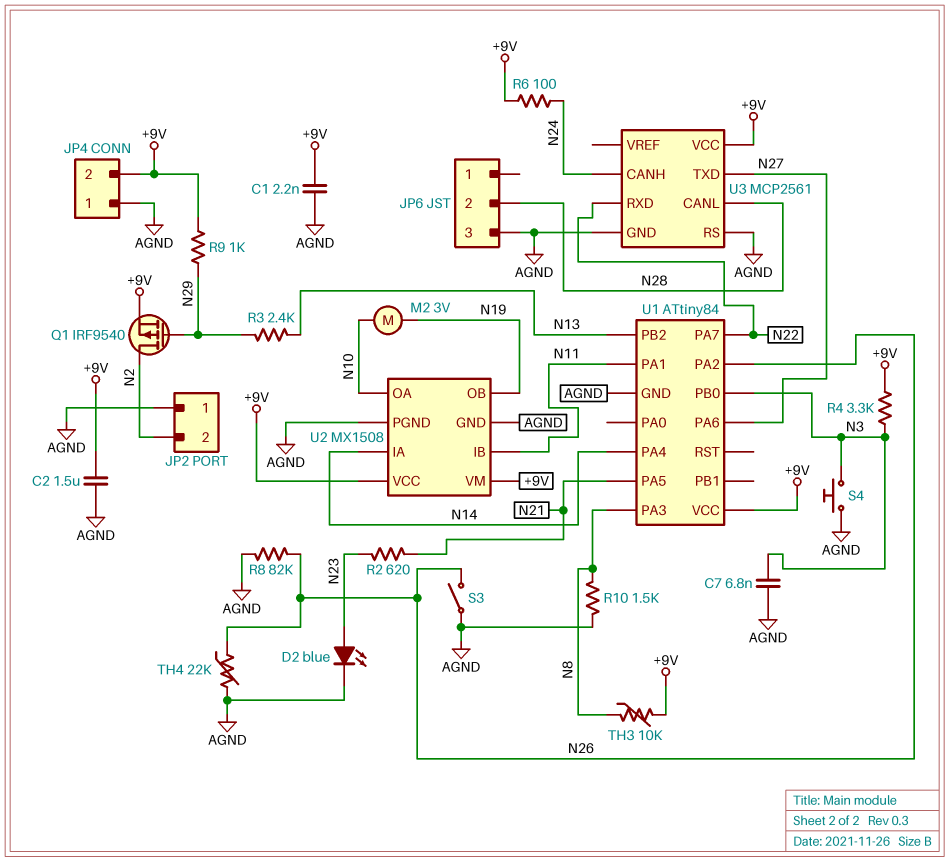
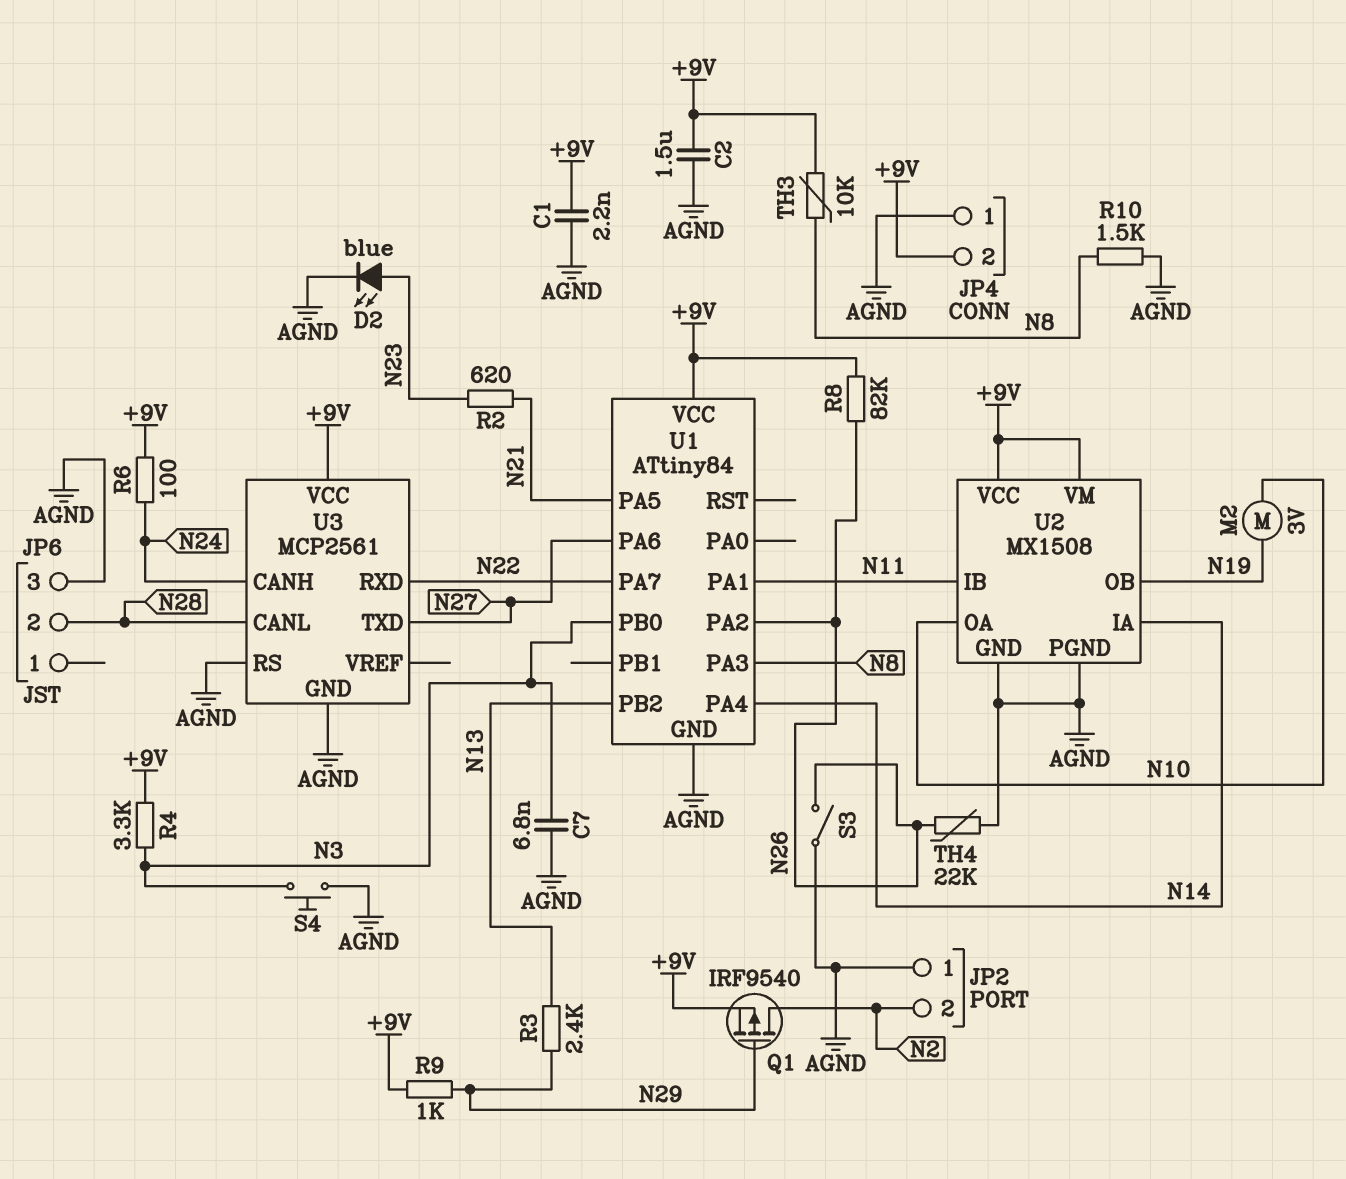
R8: 82k (AGND, N26) -> 82k (+9V, N26)

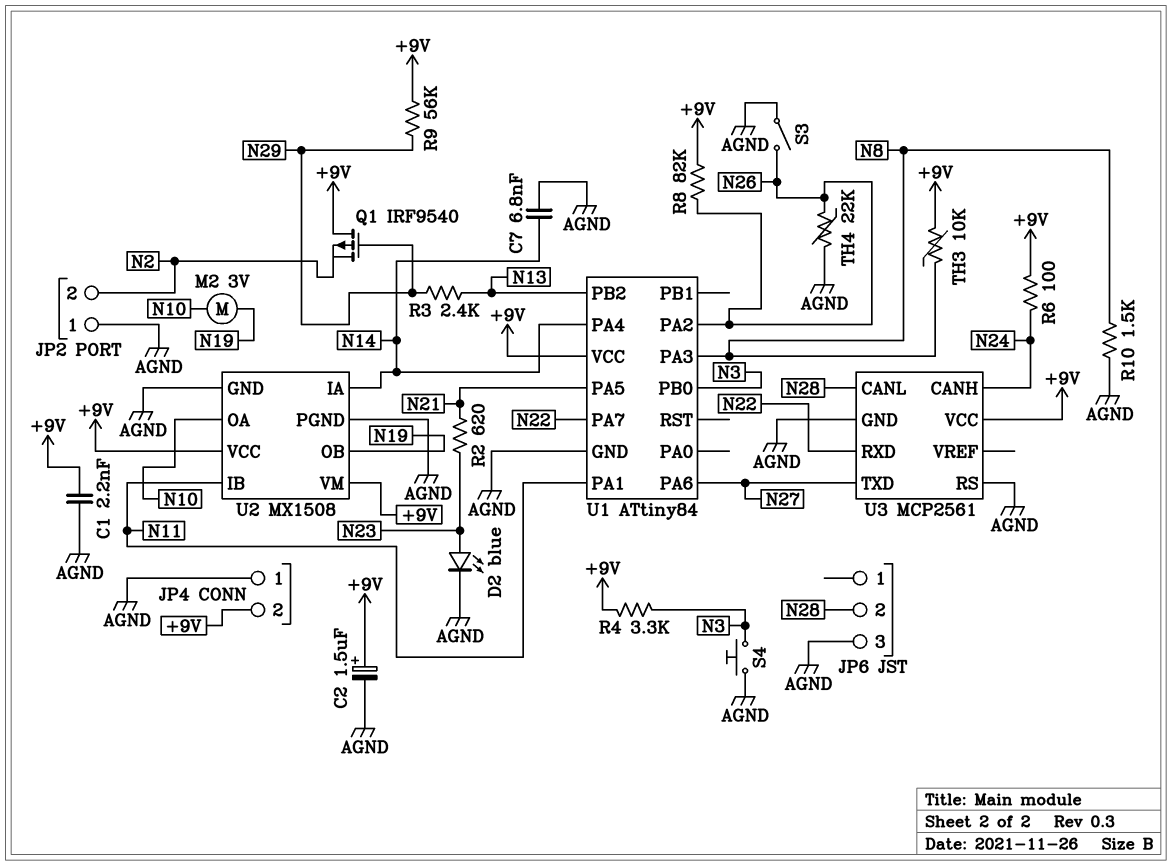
C2: 1.5uF (+9V, AGND) -> 1.5uF (plus +9V, minus AGND)
C7: 6.8nF (AGND, N3) -> 6.8nF (AGND, N14)
Q1: PMOS IRF9540 (G N29, D N2, S +9V) -> PMOS IRF9540 (G N29, D +9V, S N2)
R9: 1k (+9V, N29) -> 56k (+9V, N29)

